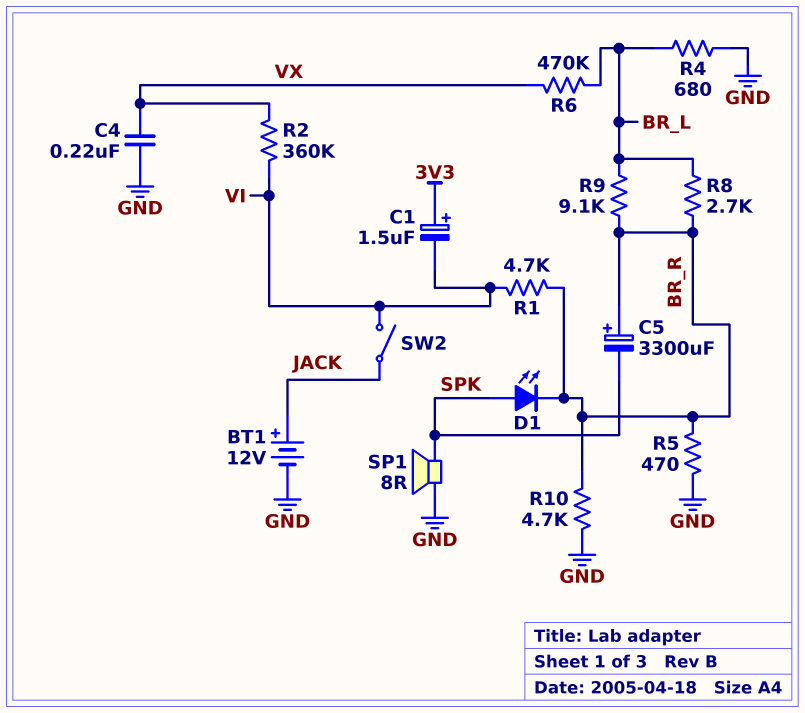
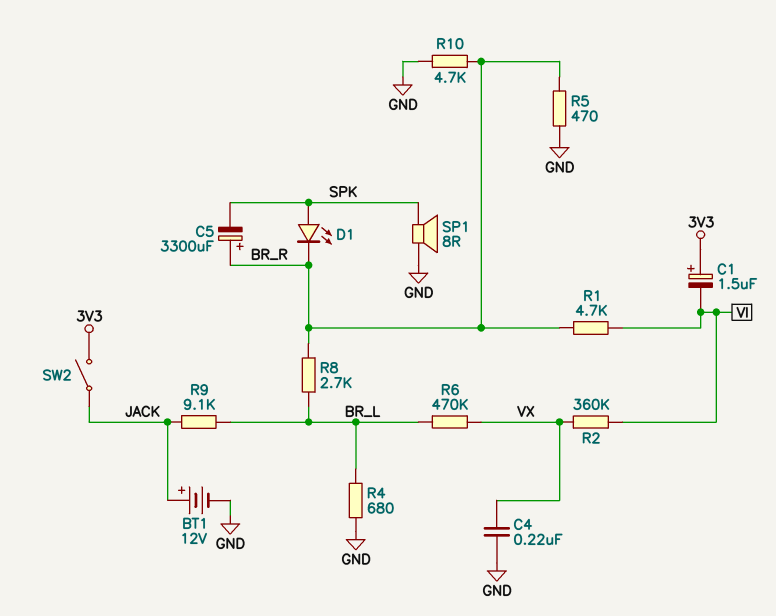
R9: 9.1k (BR_L, BR_R) -> 9.1k (BR_L, JACK)
SW2: switch (JACK, VI) -> switch (3V3, JACK)

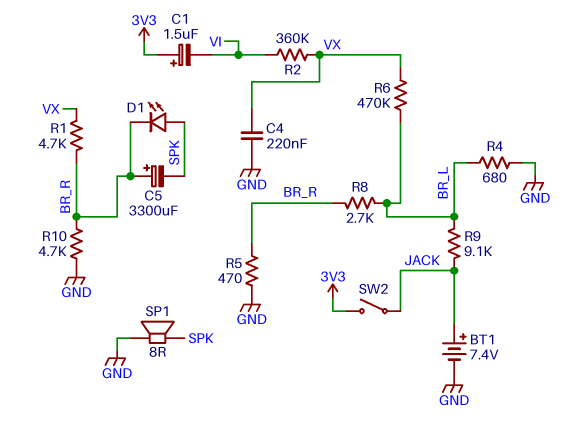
BT1: 12V (plus JACK, minus GND) -> 7.4V (plus JACK, minus GND)
R1: 4.7k (BR_R, VI) -> 4.7k (BR_R, VX)

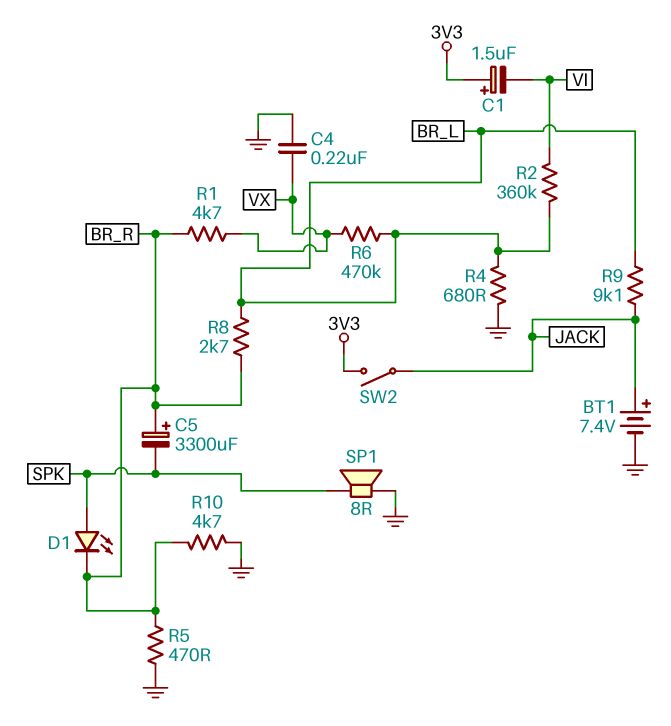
R2: 360k (VI, VX) -> 360k (BR_L, VI)

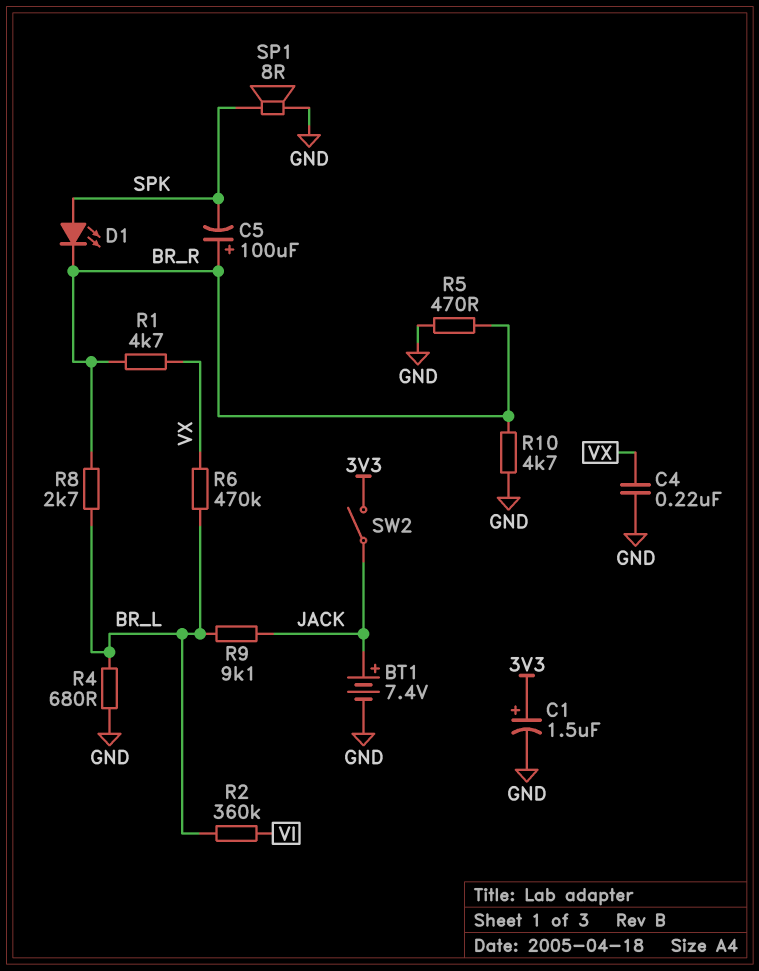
C1: 1.5uF (plus 3V3, minus VI) -> 1.5uF (plus 3V3, minus GND)
C5: 3300uF (plus BR_R, minus SPK) -> 100uF (plus BR_R, minus SPK)

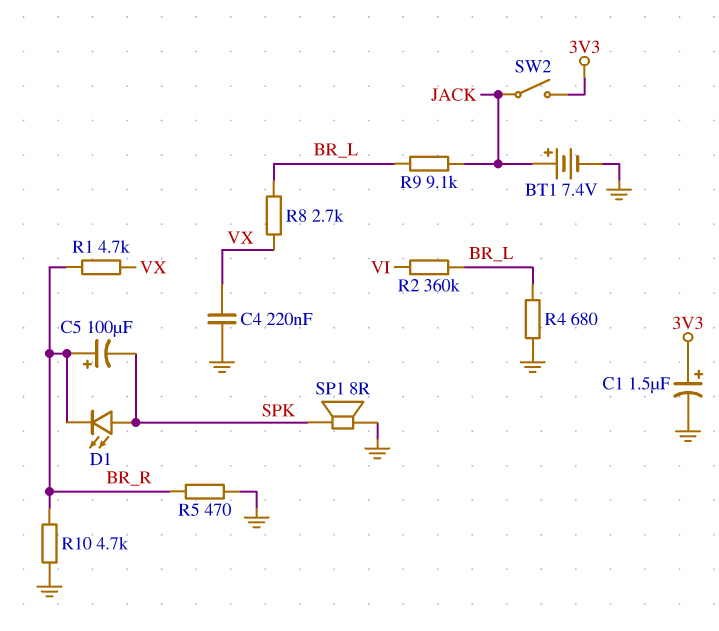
R6: 470k (BR_L, VX) -> none
R8: 2.7k (BR_L, BR_R) -> 2.7k (BR_L, VX)

